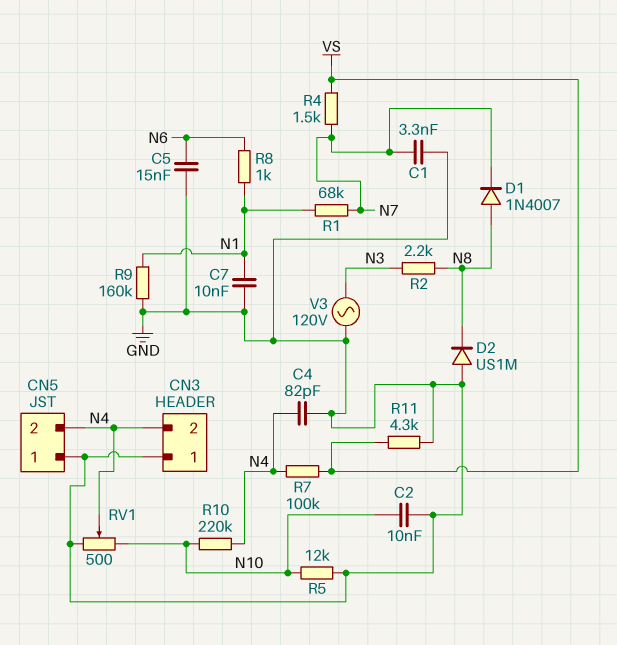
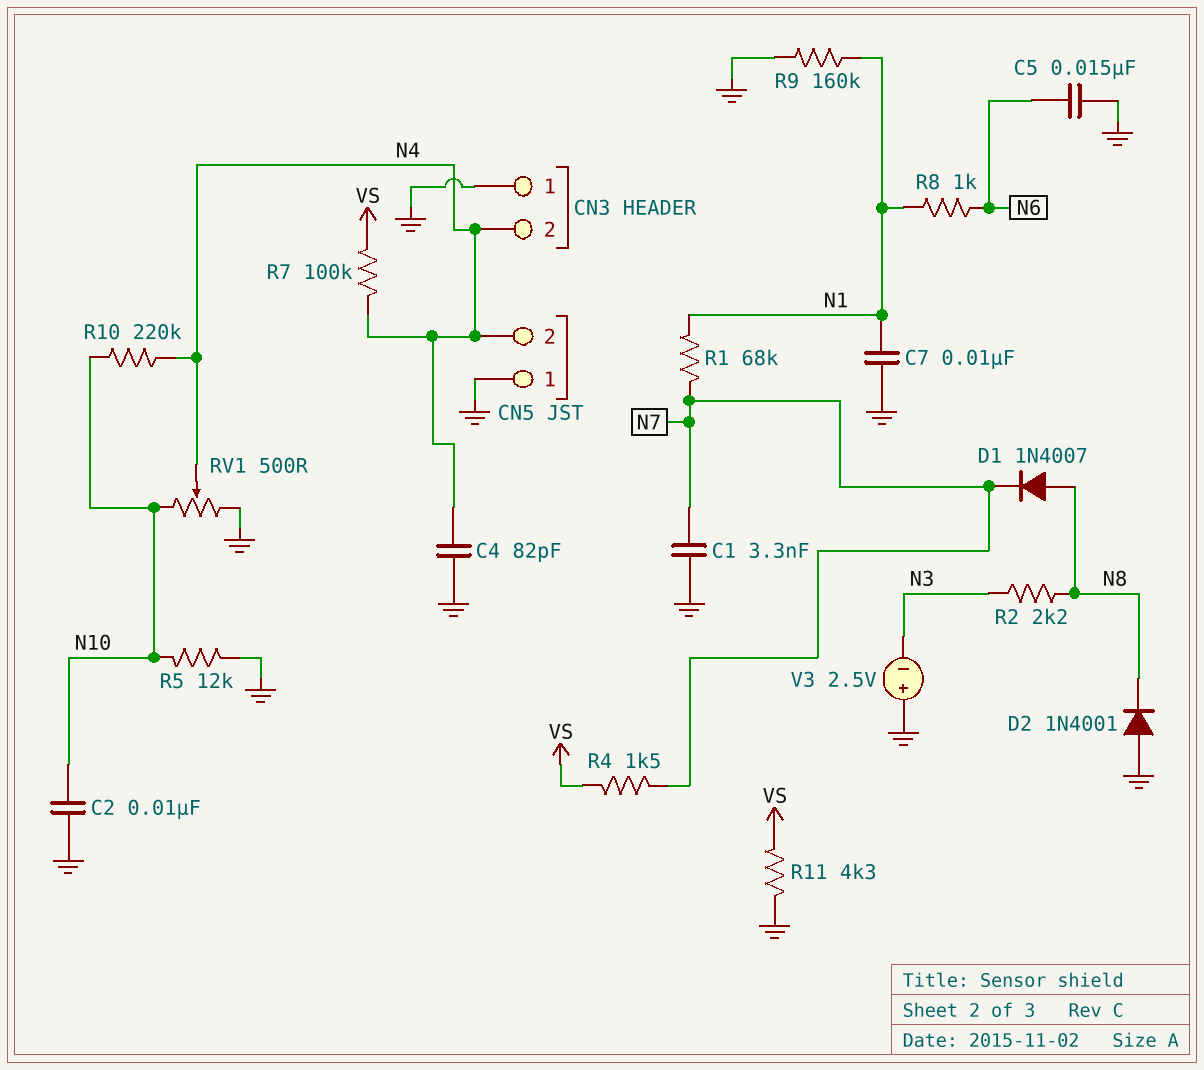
D2: diode US1M (A GND, K N8) -> diode 1N4001 (A GND, K N8)
V3: AC 120V (GND, N3) -> 2.5V (plus GND, minus N3)

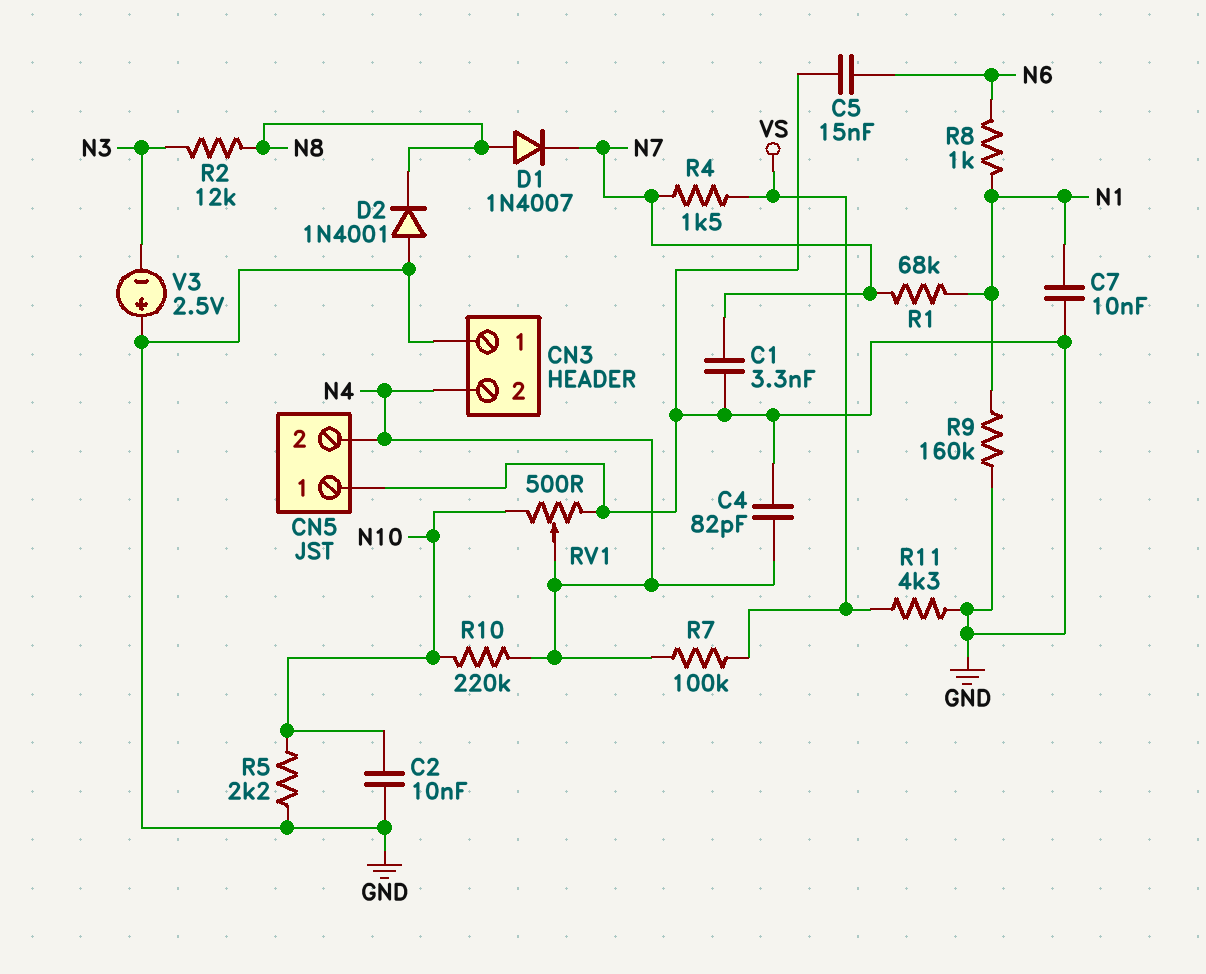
R2: 2.2k (N3, N8) -> 12k (N3, N8)
R5: 12k (GND, N10) -> 2.2k (GND, N10)

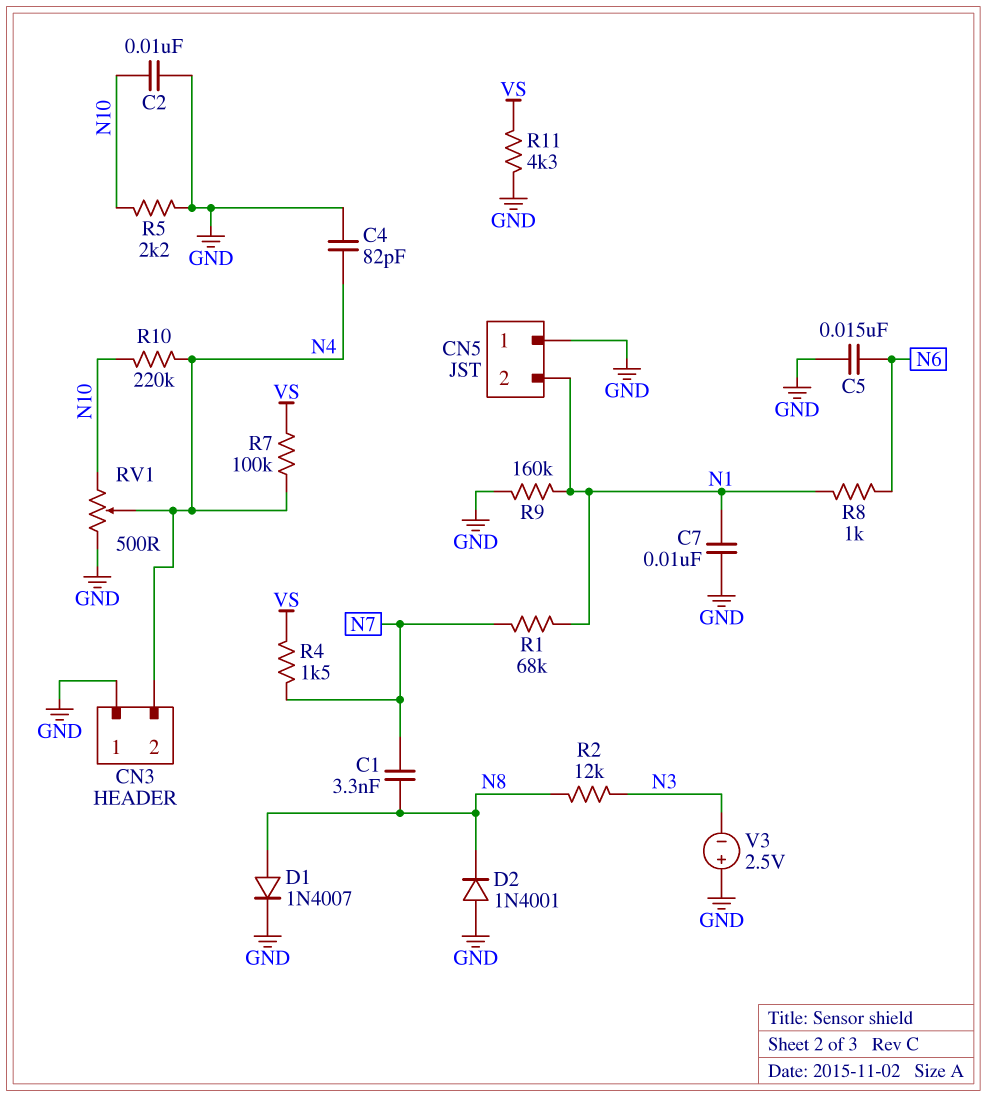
C1: 3.3nF (GND, N7) -> 3.3nF (N7, N8)
CN5 pin 2: N4 -> N1
D1: diode 1N4007 (A N8, K N7) -> diode 1N4007 (A N8, K GND)

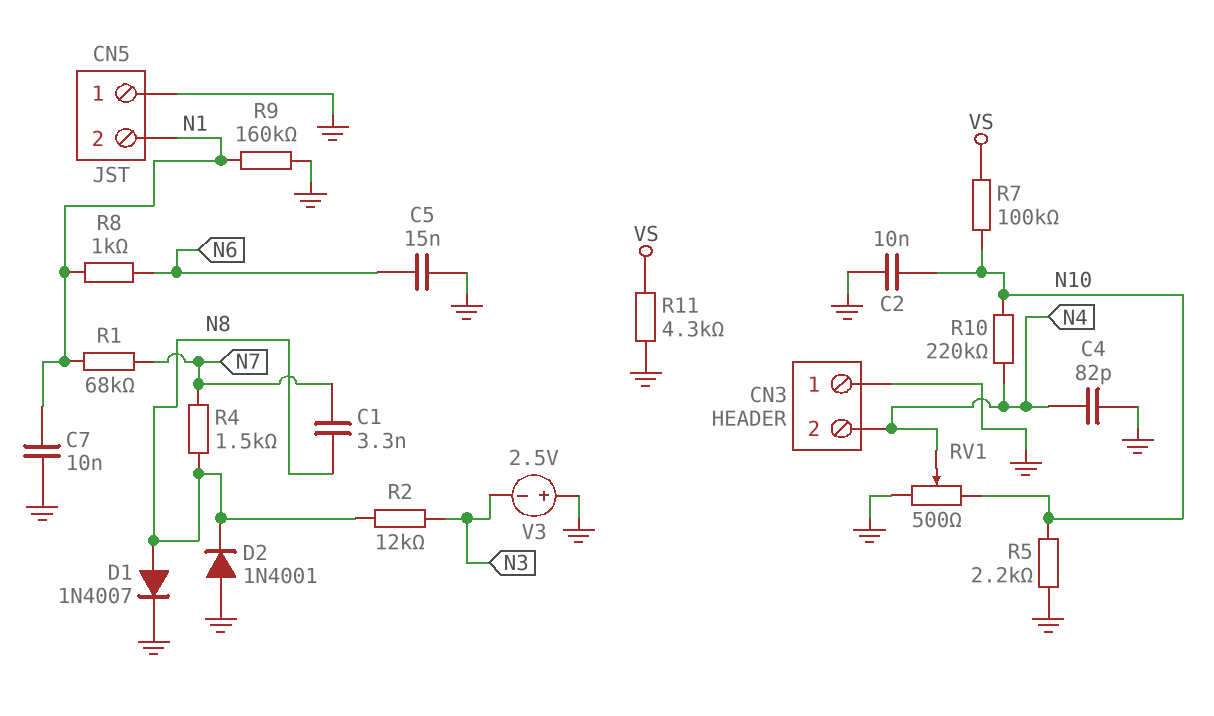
R4: 1.5k (N7, VS) -> 1.5k (N7, N8)
R7: 100k (N4, VS) -> 100k (N10, VS)

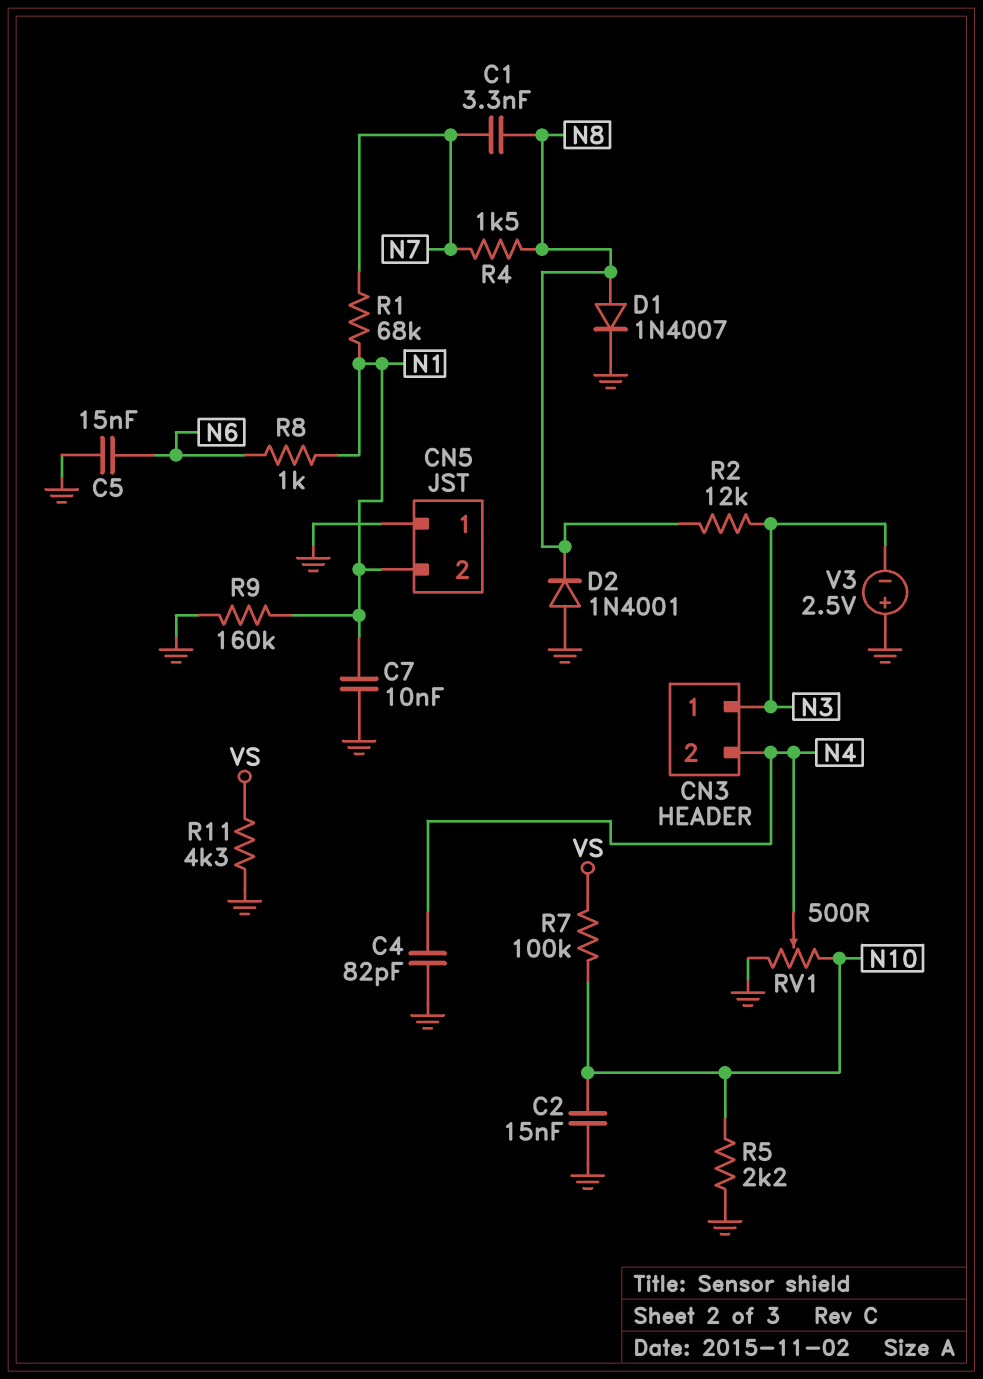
C2: 10nF (GND, N10) -> 15nF (GND, N10)
CN3 pin 1: GND -> N3
R10: 220k (N4, N10) -> none

